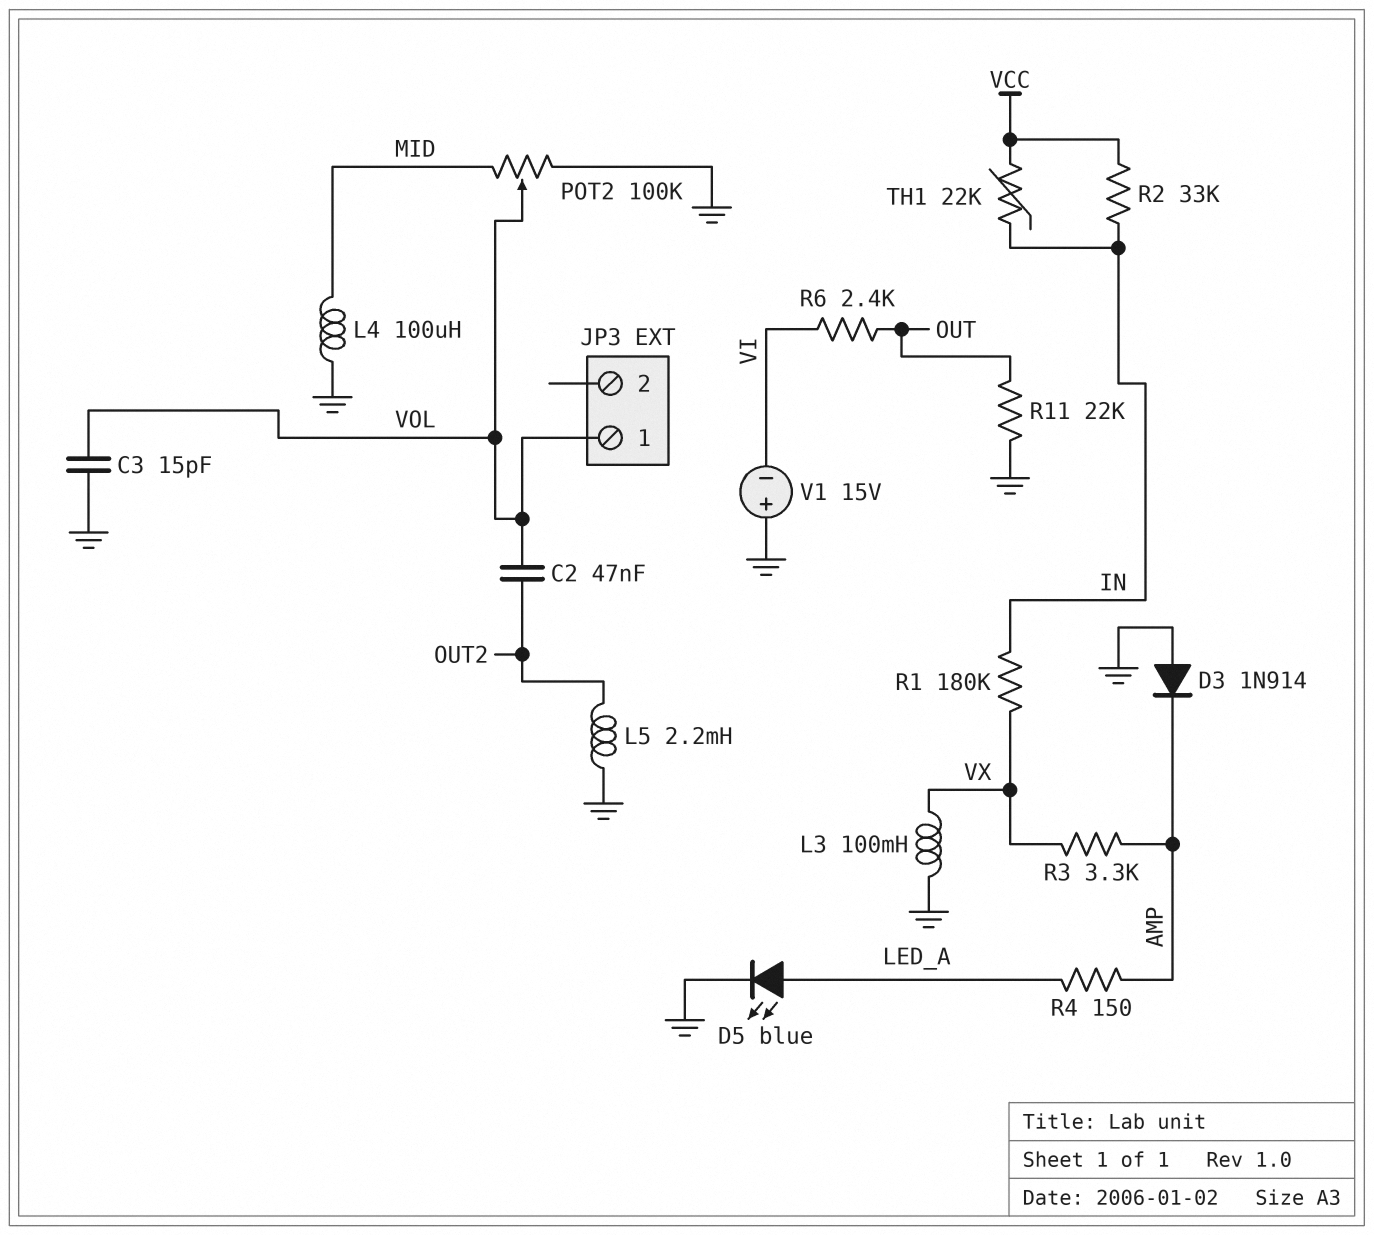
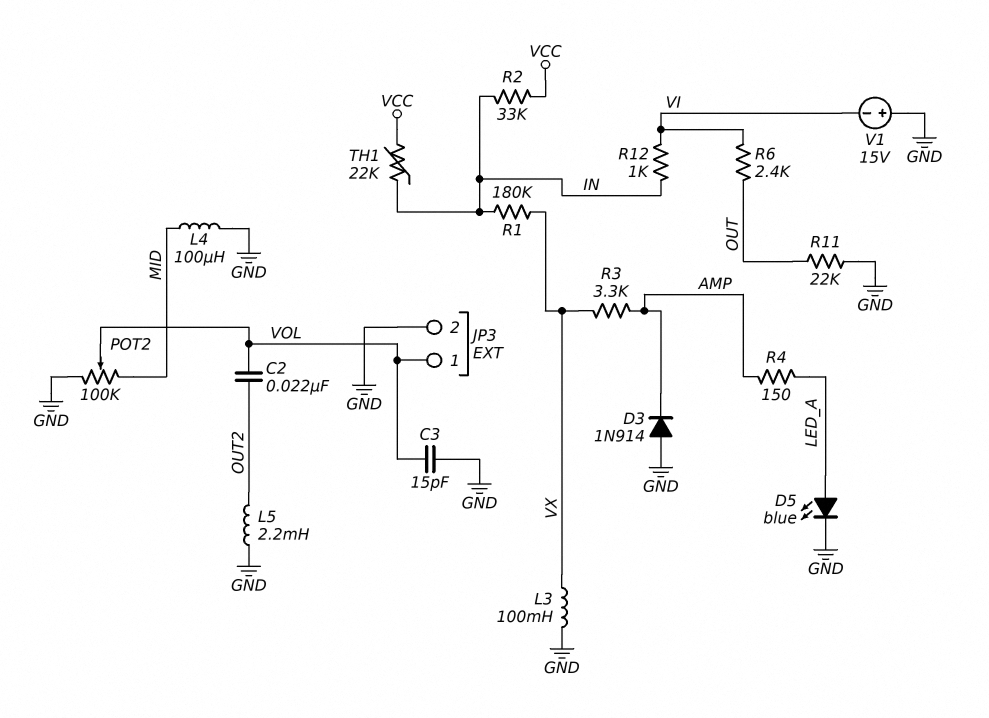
C2: 47nF (OUT2, VOL) -> 22nF (OUT2, VOL)
JP3 pin 2: none -> GND
R12: none -> 1k (IN, VI)

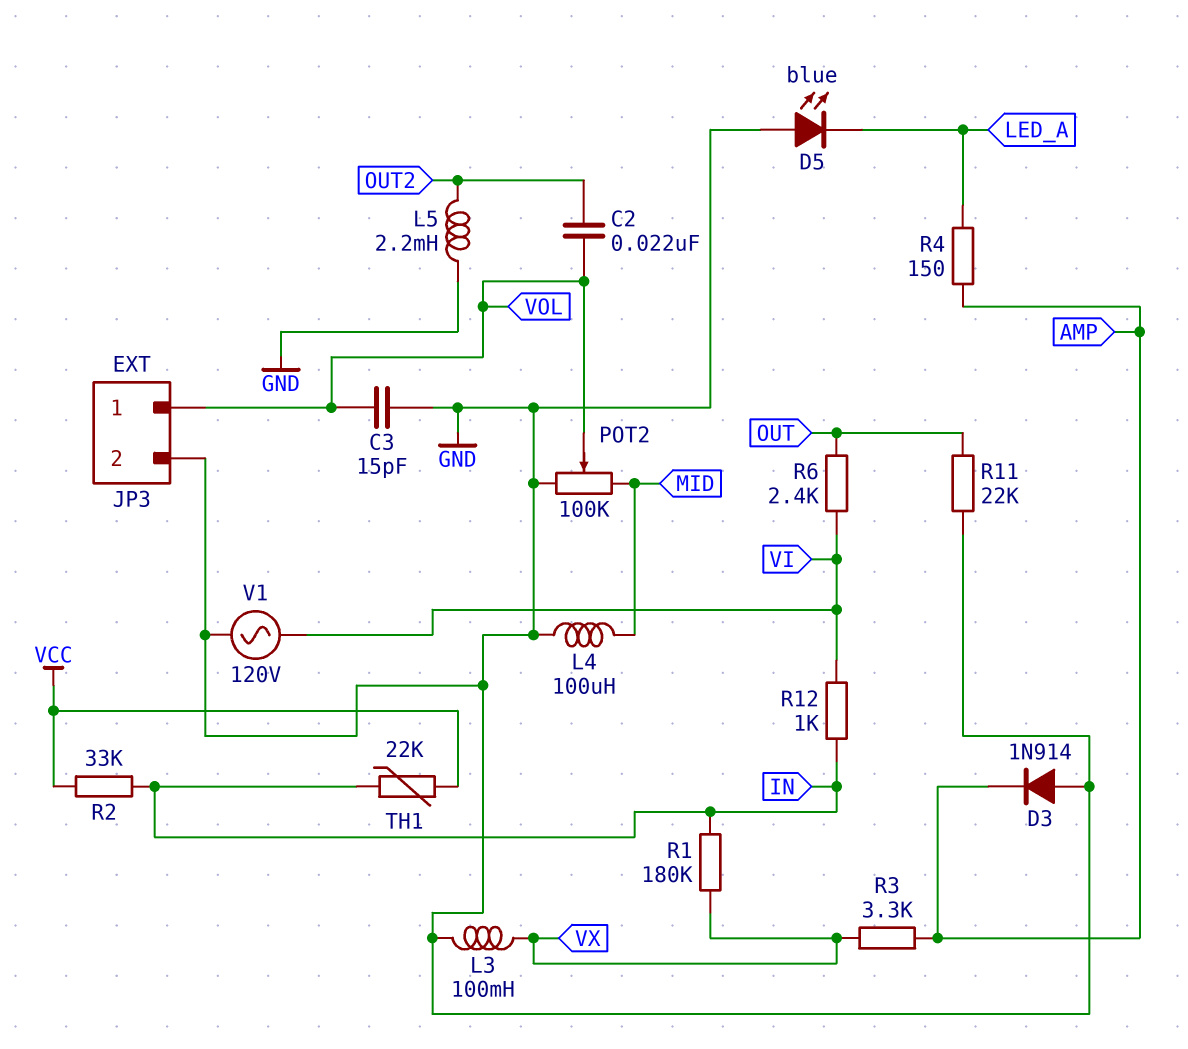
D5: LED blue (A LED_A, K GND) -> LED blue (A GND, K LED_A)
V1: 15V (plus GND, minus VI) -> AC 120V (GND, VI)

